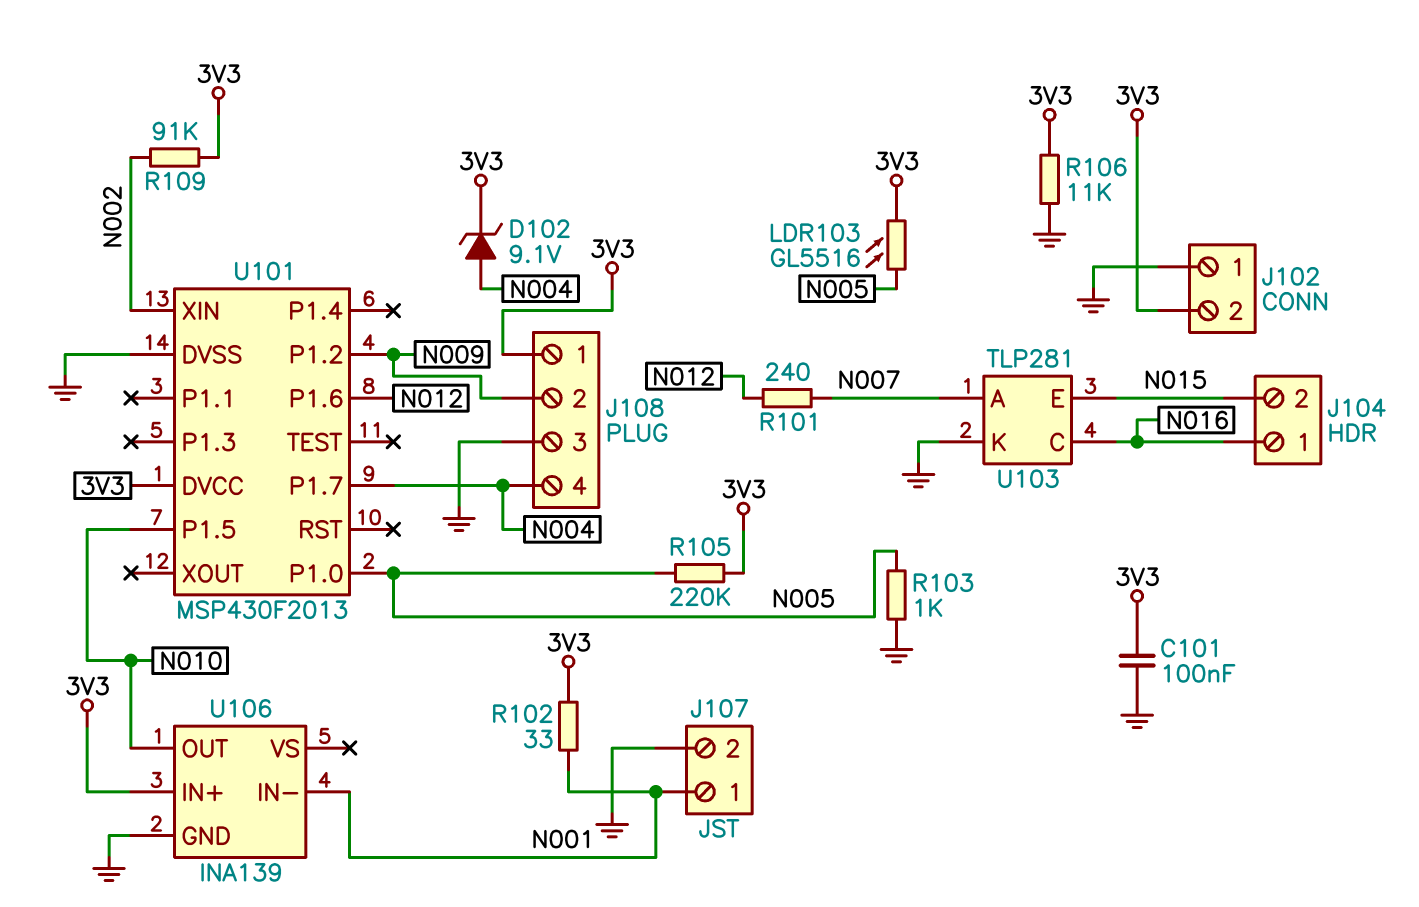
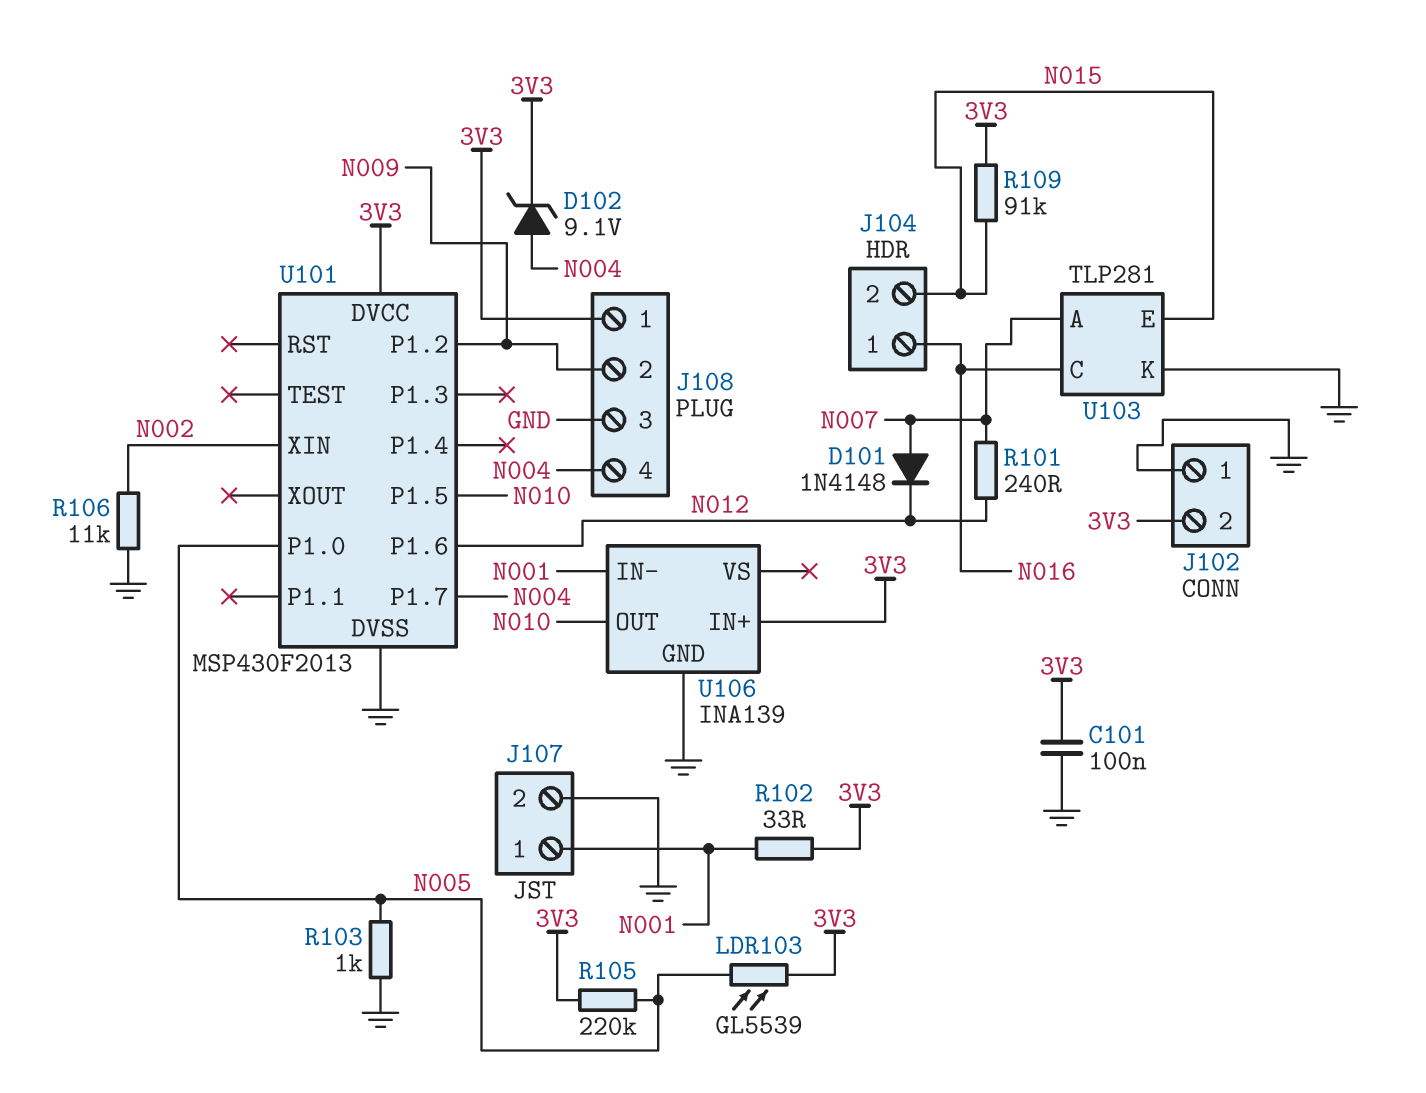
D101: none -> diode 1N4148 (A N007, K N012)
LDR103: GL5516 (3V3, N005) -> GL5539 (3V3, N005)
R106: 11k (3V3, GND) -> 11k (GND, N002)
R109: 91k (3V3, N002) -> 91k (3V3, N015)

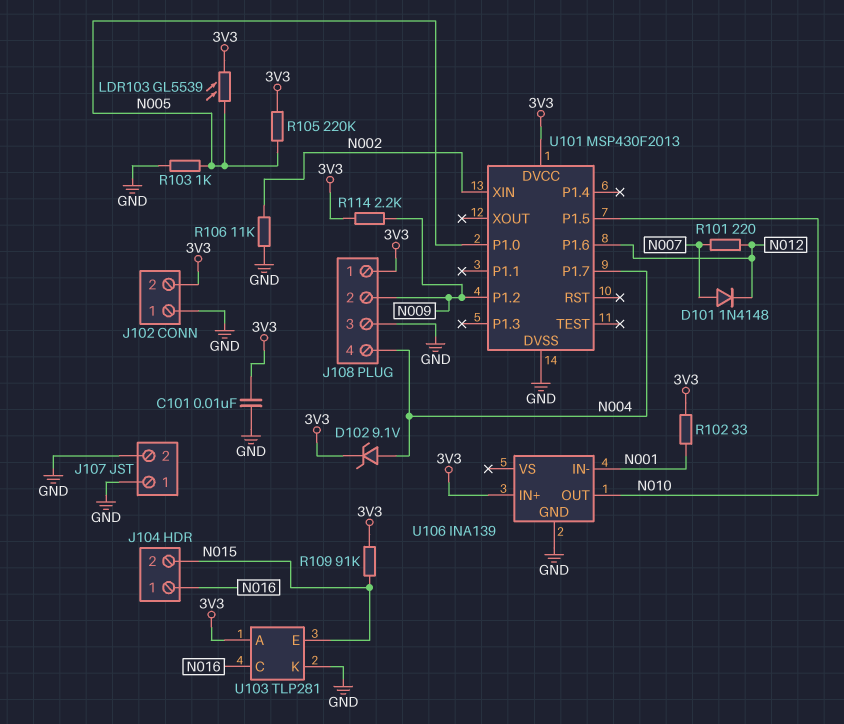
C101: 100nF (3V3, GND) -> 10nF (3V3, GND)
J107 pin 1: N001 -> GND
R101: 240 (N007, N012) -> 220 (N007, N012)
R114: none -> 2.2k (3V3, N009)
U103 pin A: N007 -> 3V3

